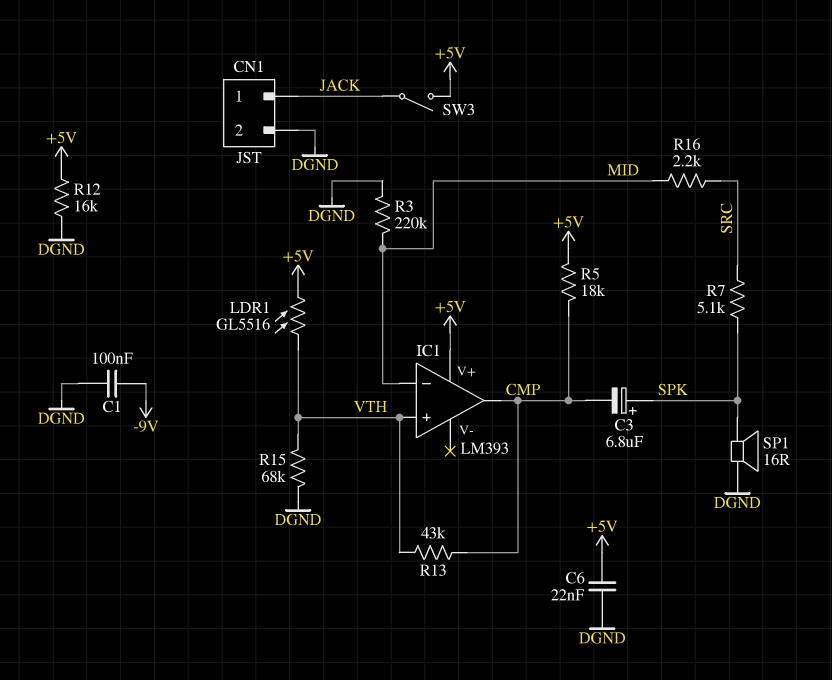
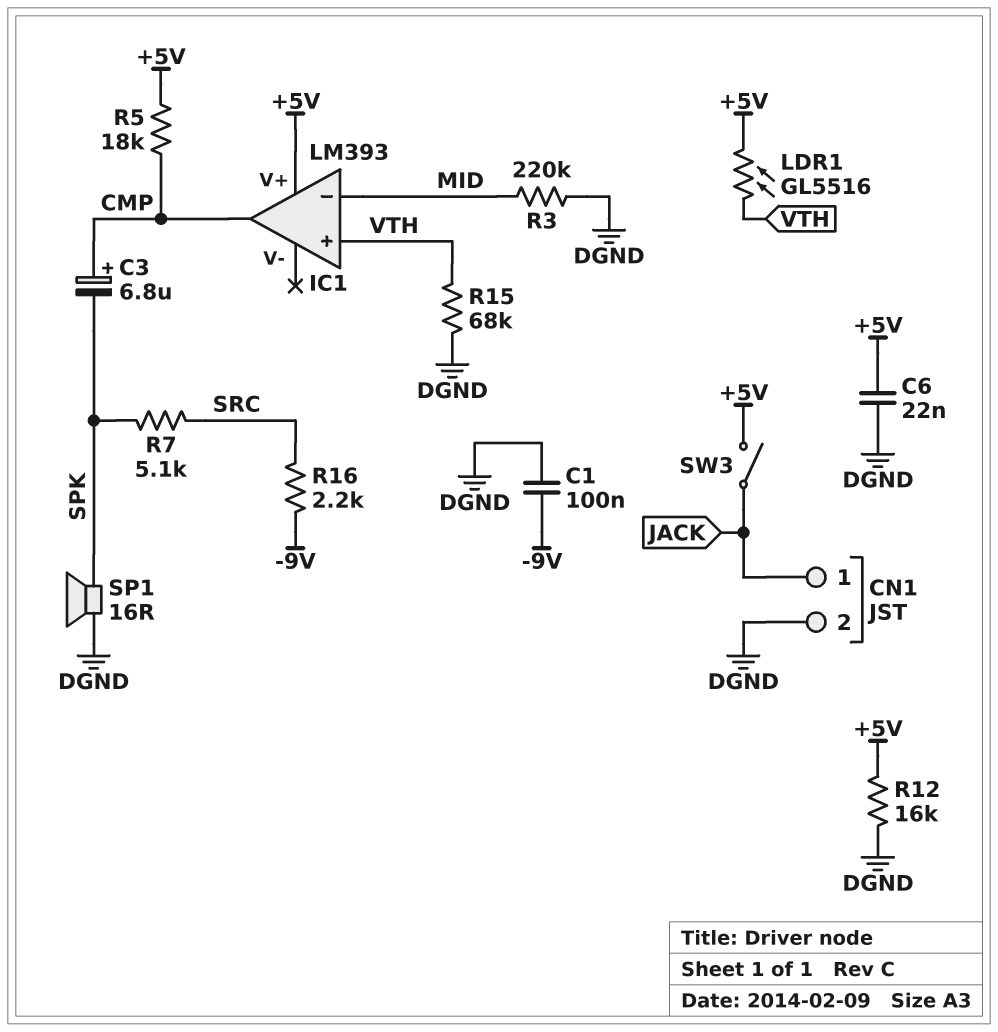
C3: 6.8uF (plus SPK, minus CMP) -> 6.8uF (plus CMP, minus SPK)
R13: 43k (CMP, VTH) -> none
R16: 2.2k (MID, SRC) -> 2.2k (-9V, SRC)

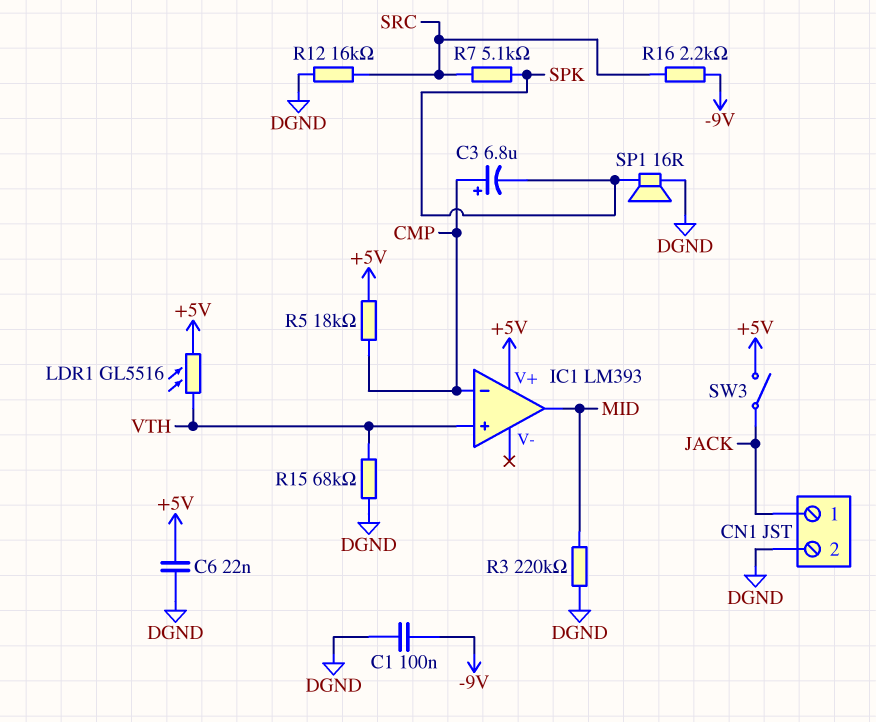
IC1 pin in-: MID -> CMP
IC1 pin out: CMP -> MID
R12: 16k (+5V, DGND) -> 16k (DGND, SRC)

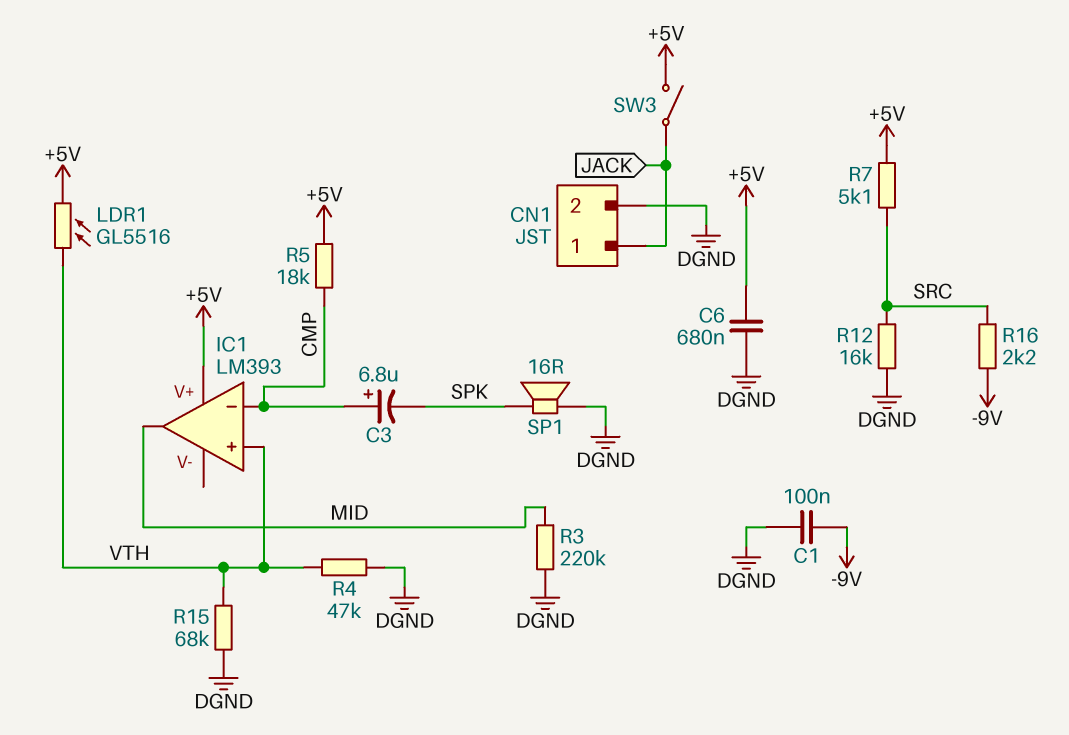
C6: 22nF (+5V, DGND) -> 680nF (+5V, DGND)
R4: none -> 47k (DGND, VTH)
R7: 5.1k (SPK, SRC) -> 5.1k (+5V, SRC)

